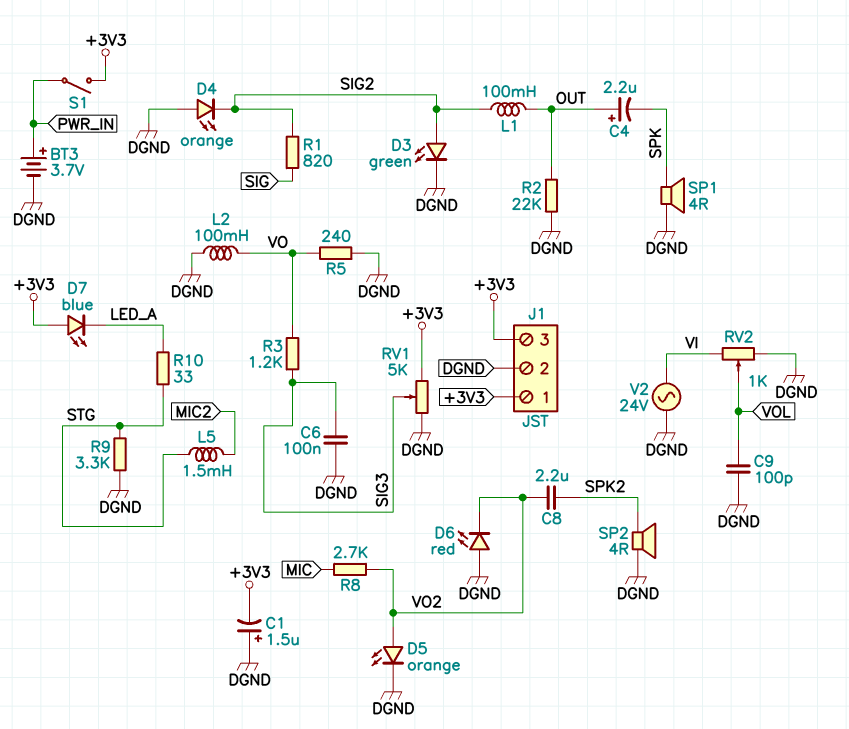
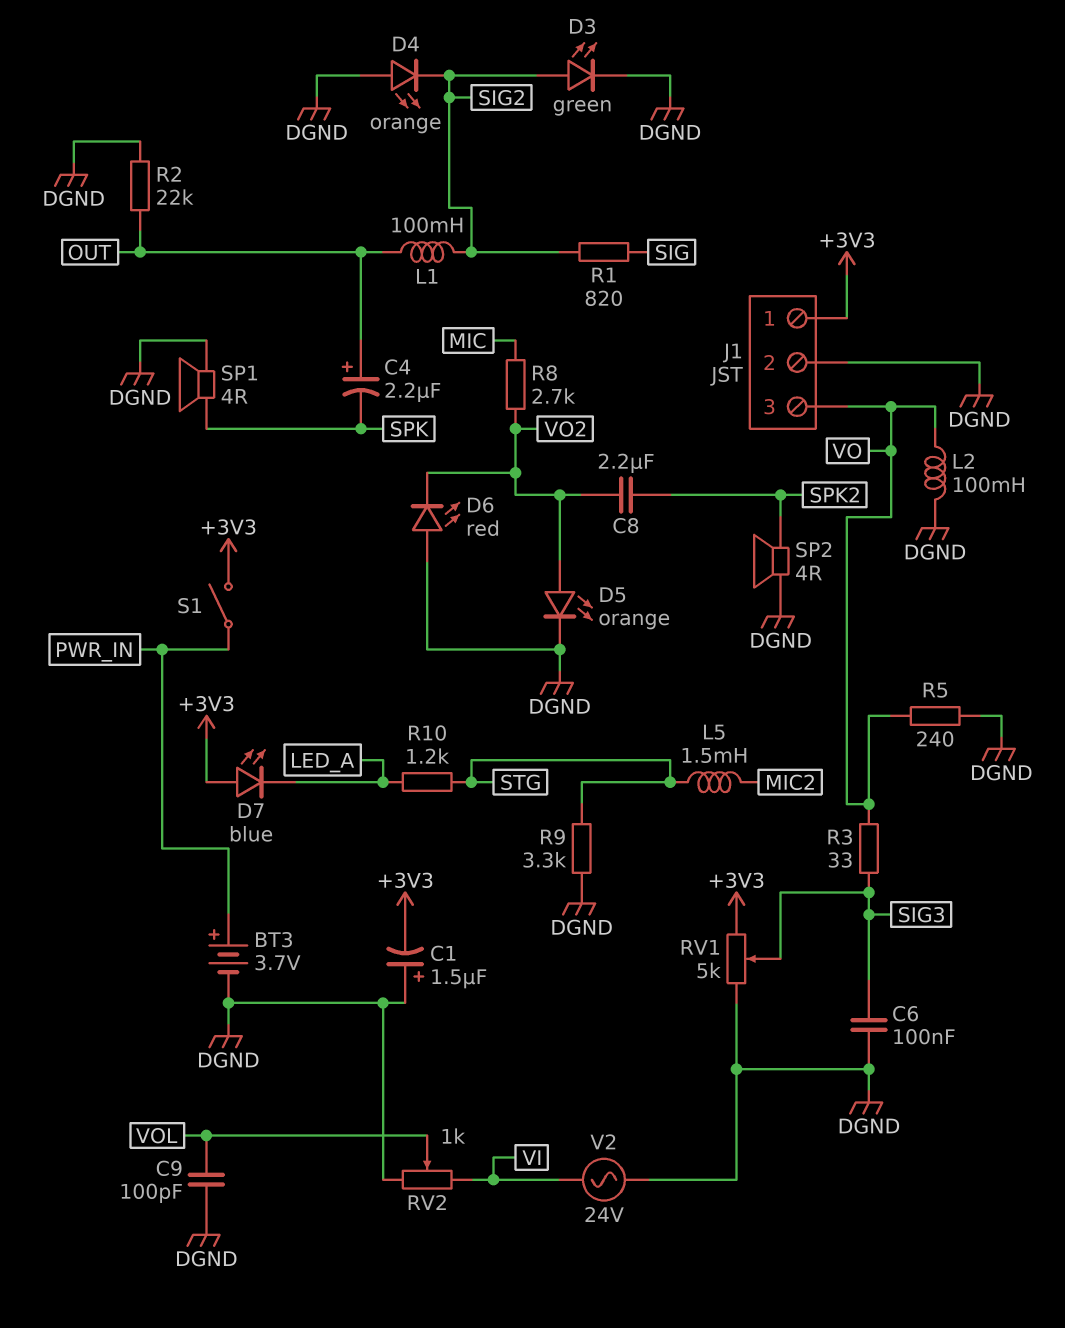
J1 pin 3: +3V3 -> VO
R3: 1.2k (SIG3, VO) -> 33 (SIG3, VO)
R10: 33 (LED_A, STG) -> 1.2k (LED_A, STG)

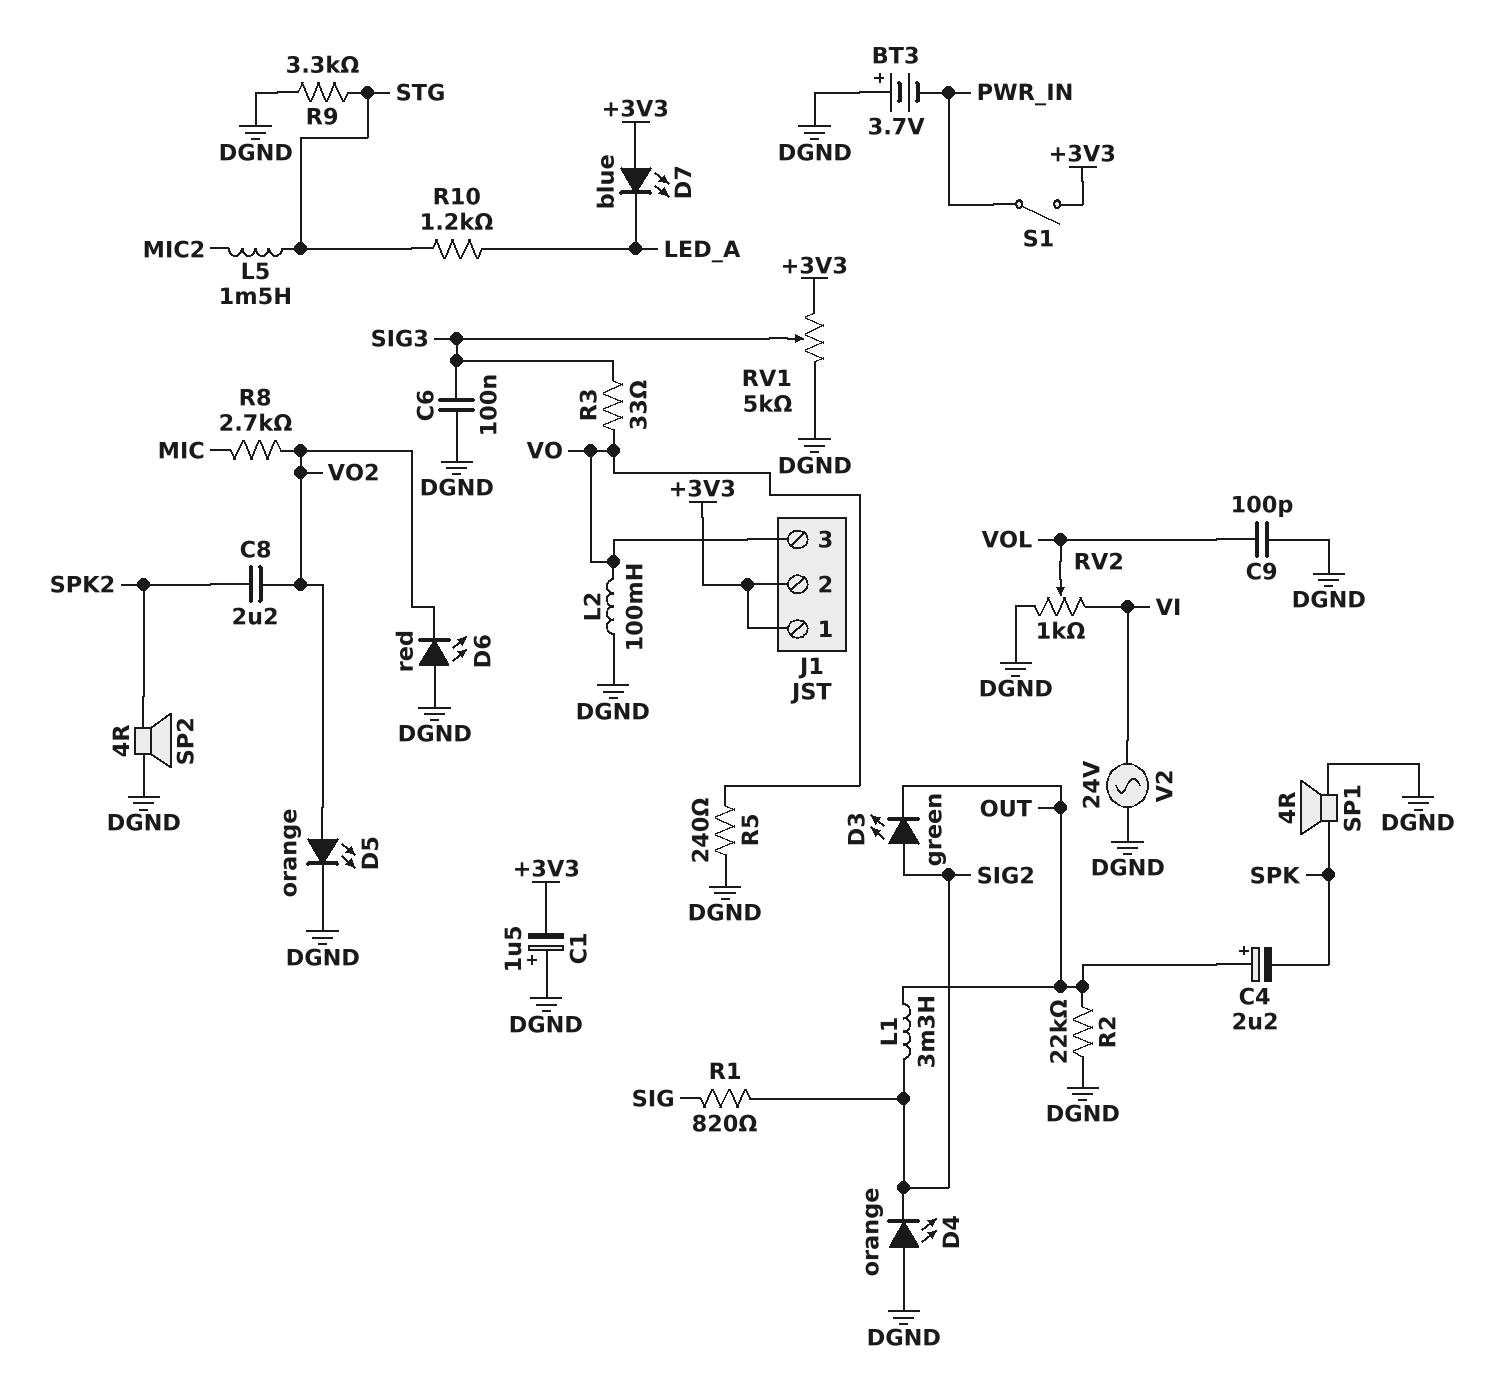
BT3: 3.7V (plus PWR_IN, minus DGND) -> 3.7V (plus DGND, minus PWR_IN)
D3: LED green (A SIG2, K DGND) -> LED green (A SIG2, K OUT)
J1 pin 2: DGND -> +3V3
L1: 100mH (OUT, SIG2) -> 3.3mH (OUT, SIG2)

